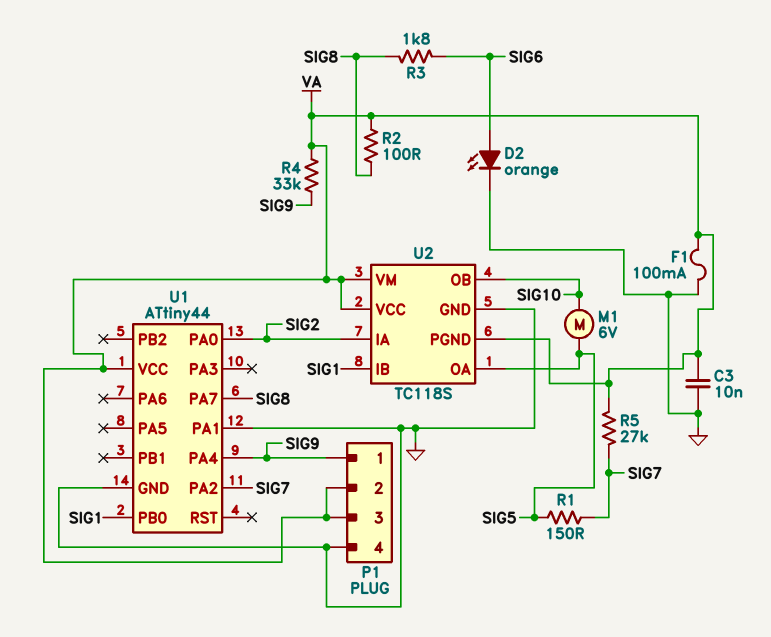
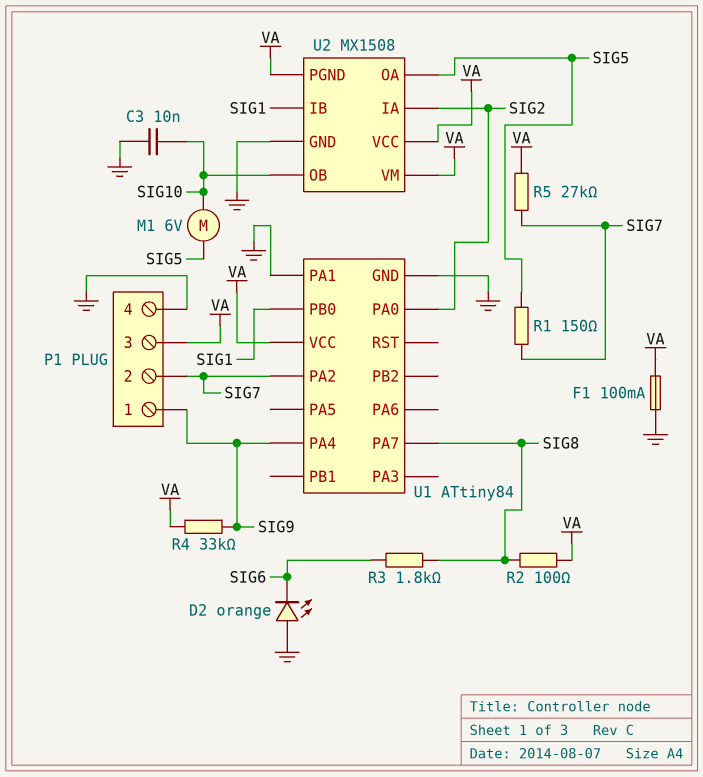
C3: 10nF (GND, VA) -> 10nF (GND, SIG10)
D2: LED orange (A SIG6, K GND) -> LED orange (A GND, K SIG6)
P1 pin 2: VA -> SIG7
U1: ATtiny44 -> ATtiny84
U2: TC118S -> MX1508

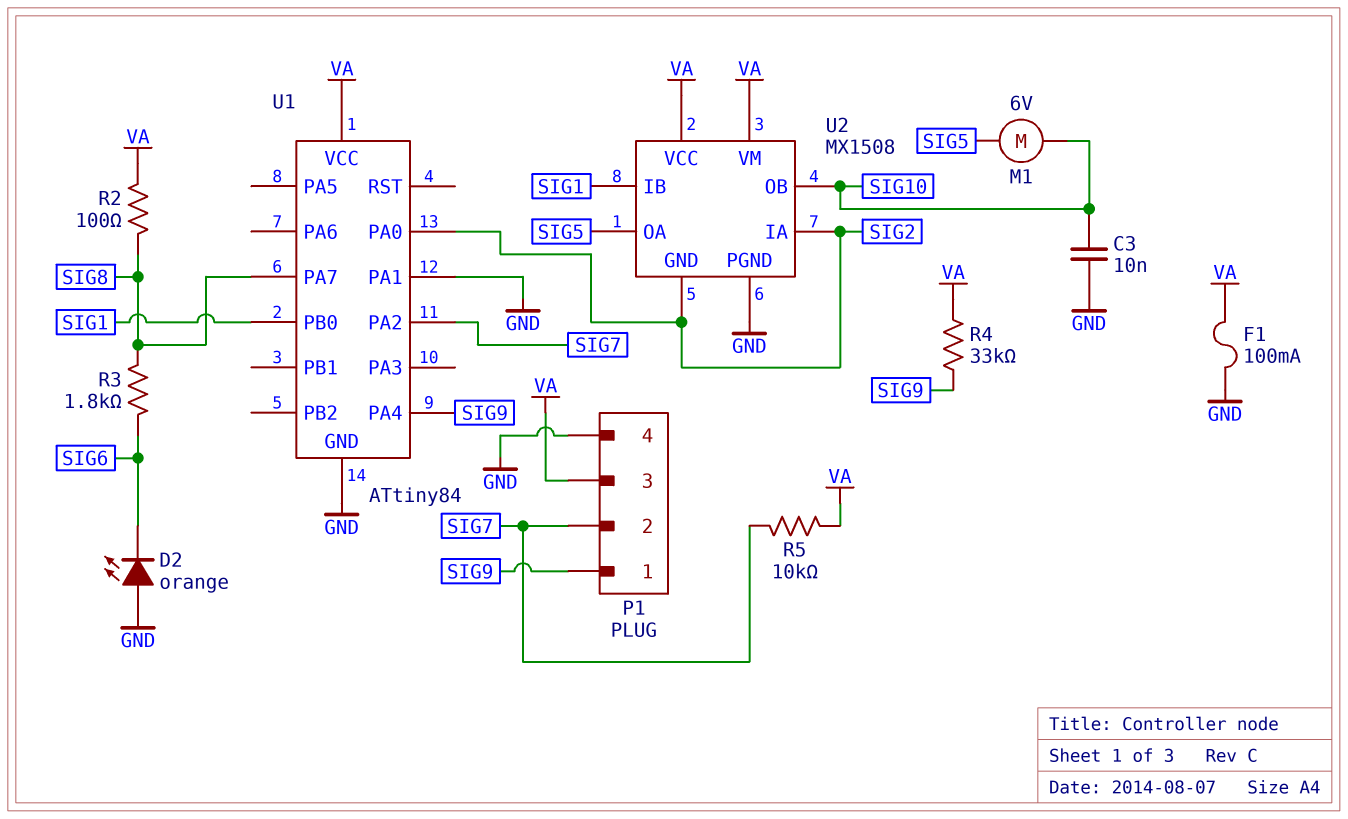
R1: 150 (SIG5, SIG7) -> none
R5: 27k (SIG7, VA) -> 10k (SIG7, VA)
U2 pin GND: GND -> SIG2
U2 pin PGND: VA -> GND

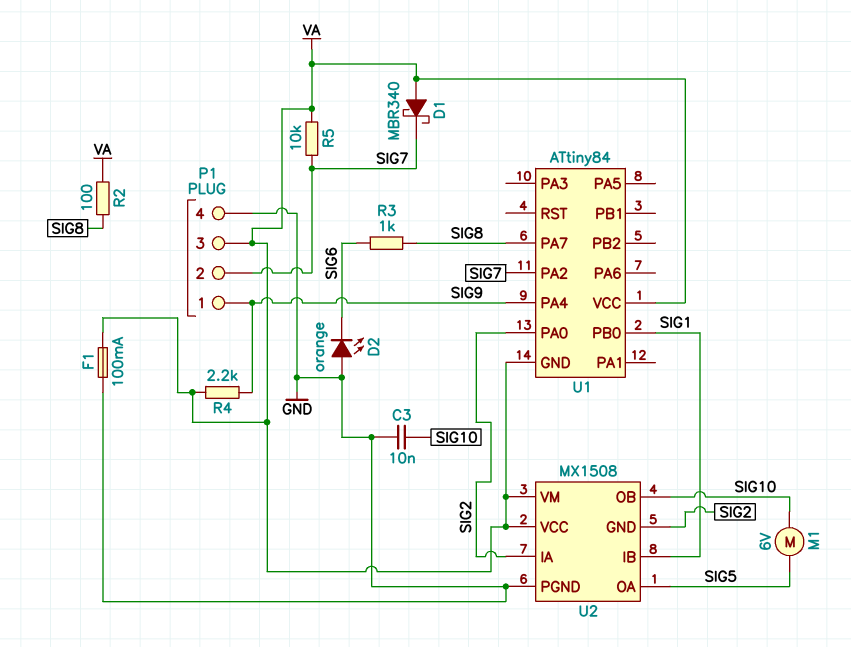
D1: none -> schottky MBR340 (A VA, K SIG7)
R3: 1.8k (SIG6, SIG8) -> 1k (SIG6, SIG8)
R4: 33k (SIG9, VA) -> 2.2k (SIG9, VA)
U1 pin GND: GND -> VA
U1 pin PA1: GND -> none

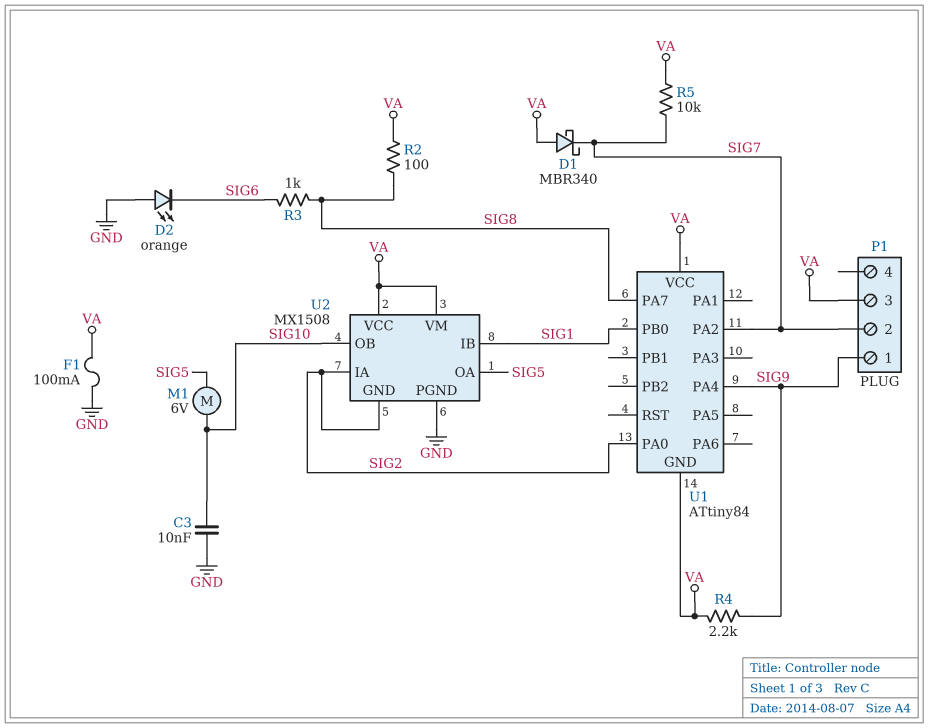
P1 pin 4: GND -> none

